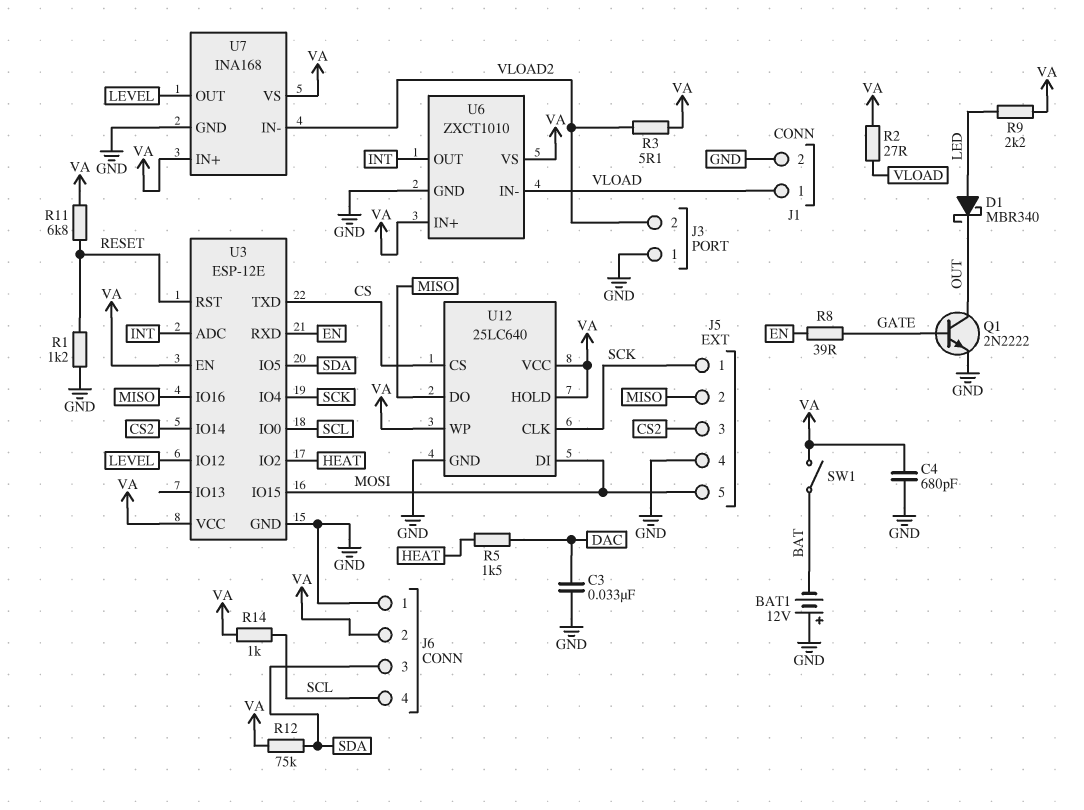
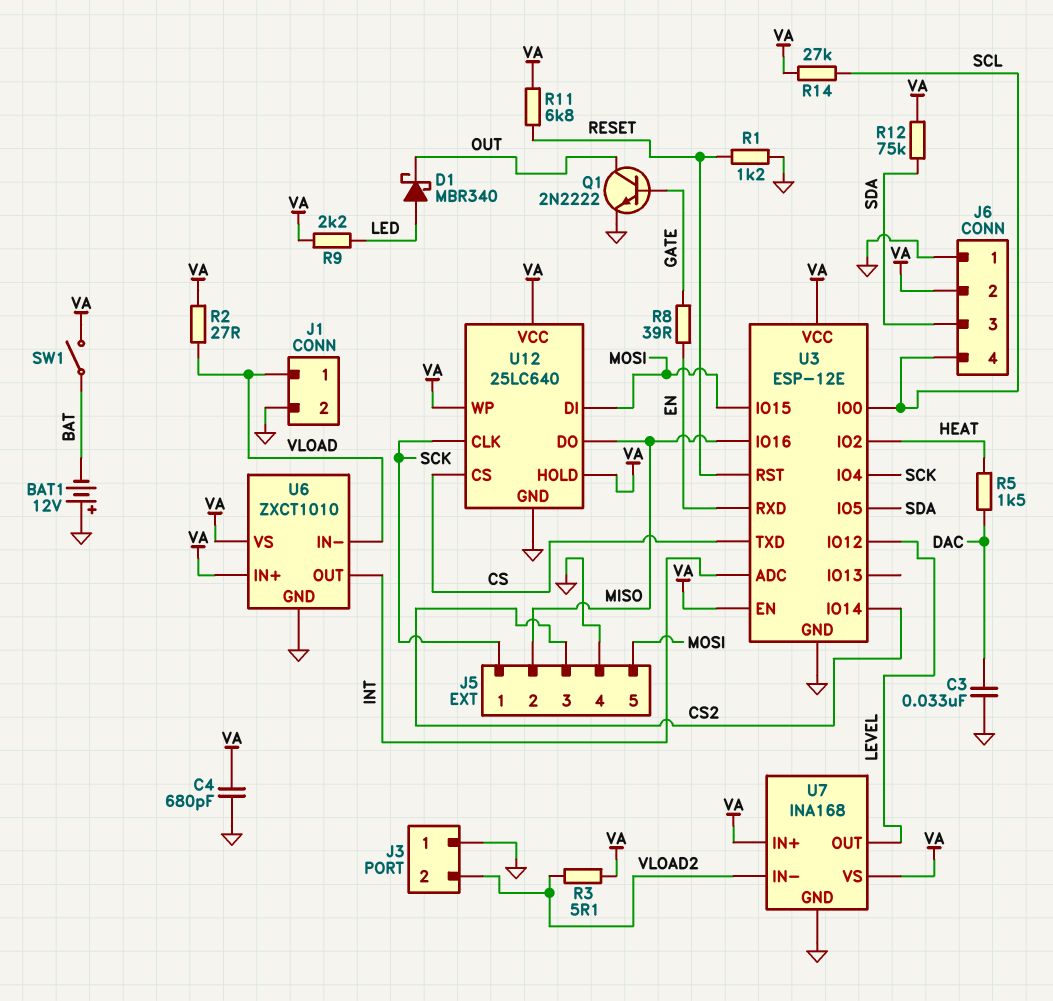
R14: 1k (SCL, VA) -> 27k (SCL, VA)

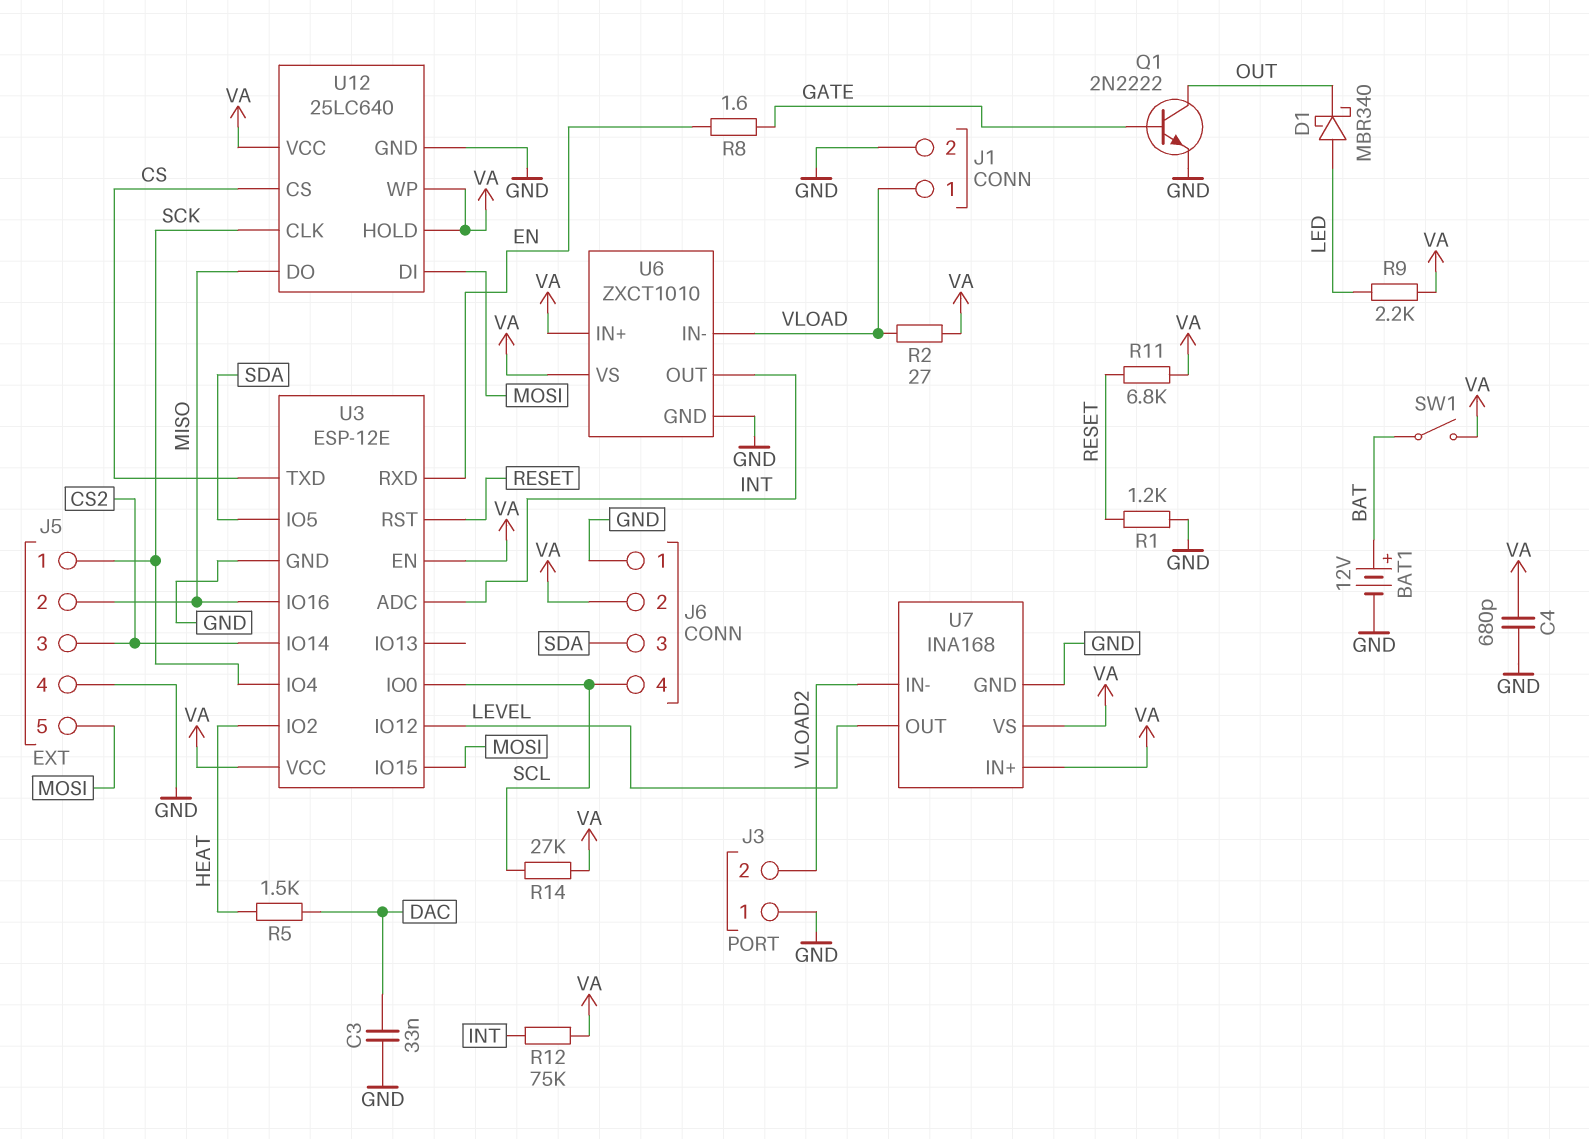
BAT1: 12V (plus GND, minus BAT) -> 12V (plus BAT, minus GND)
R3: 5.1 (VA, VLOAD2) -> none
R8: 39 (EN, GATE) -> 1.6 (EN, GATE)
R12: 75k (SDA, VA) -> 75k (INT, VA)

